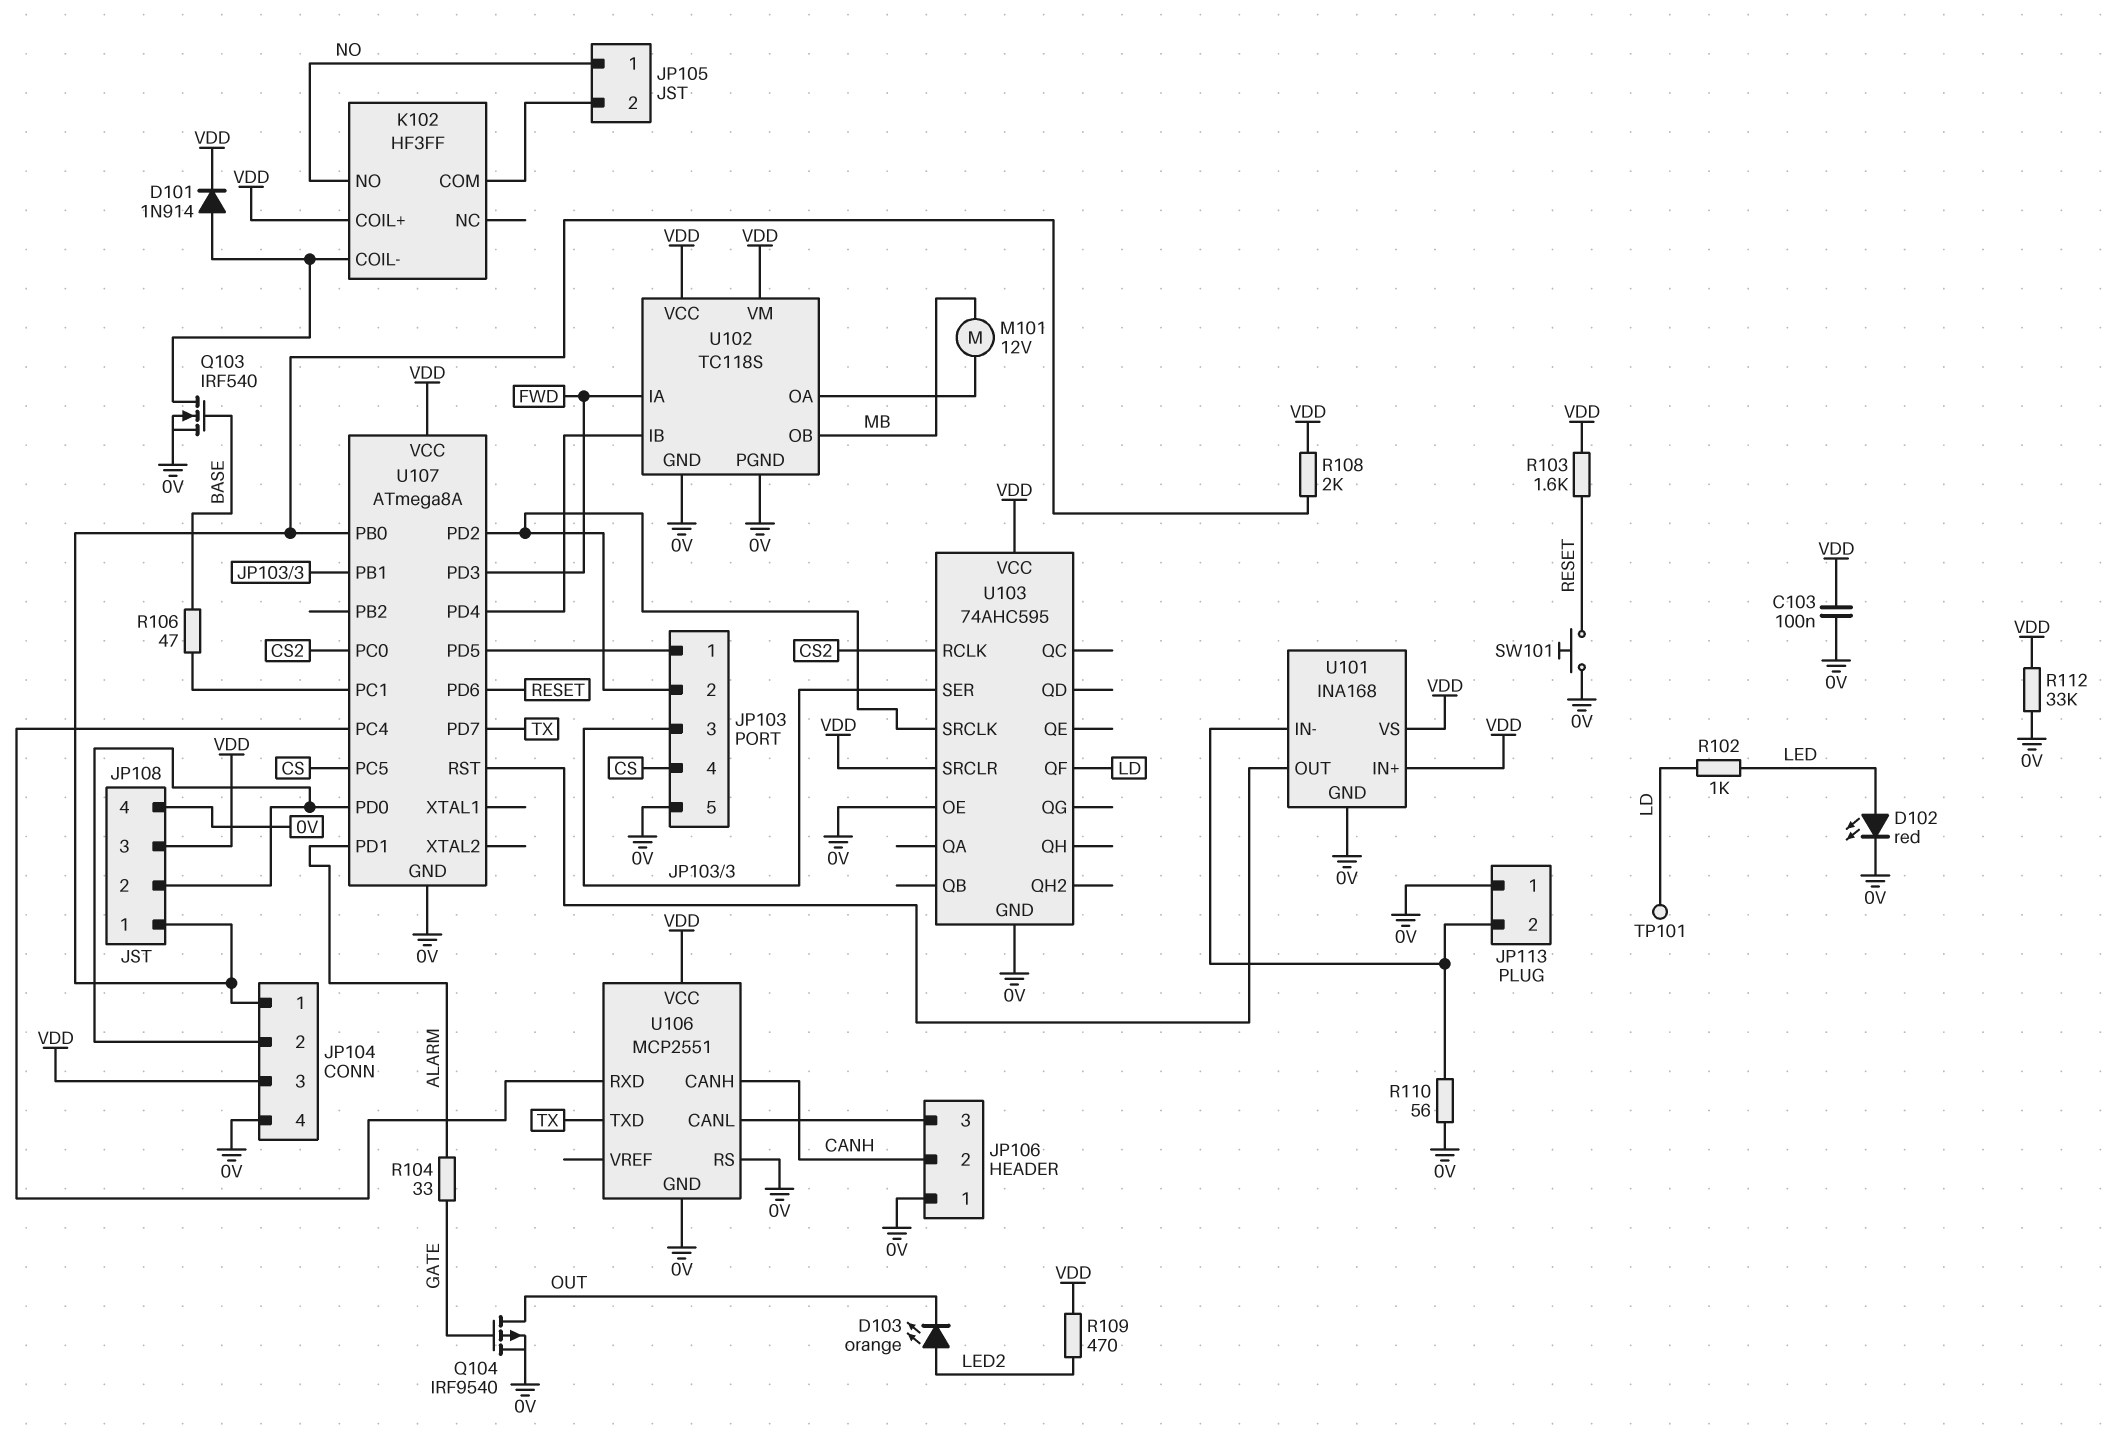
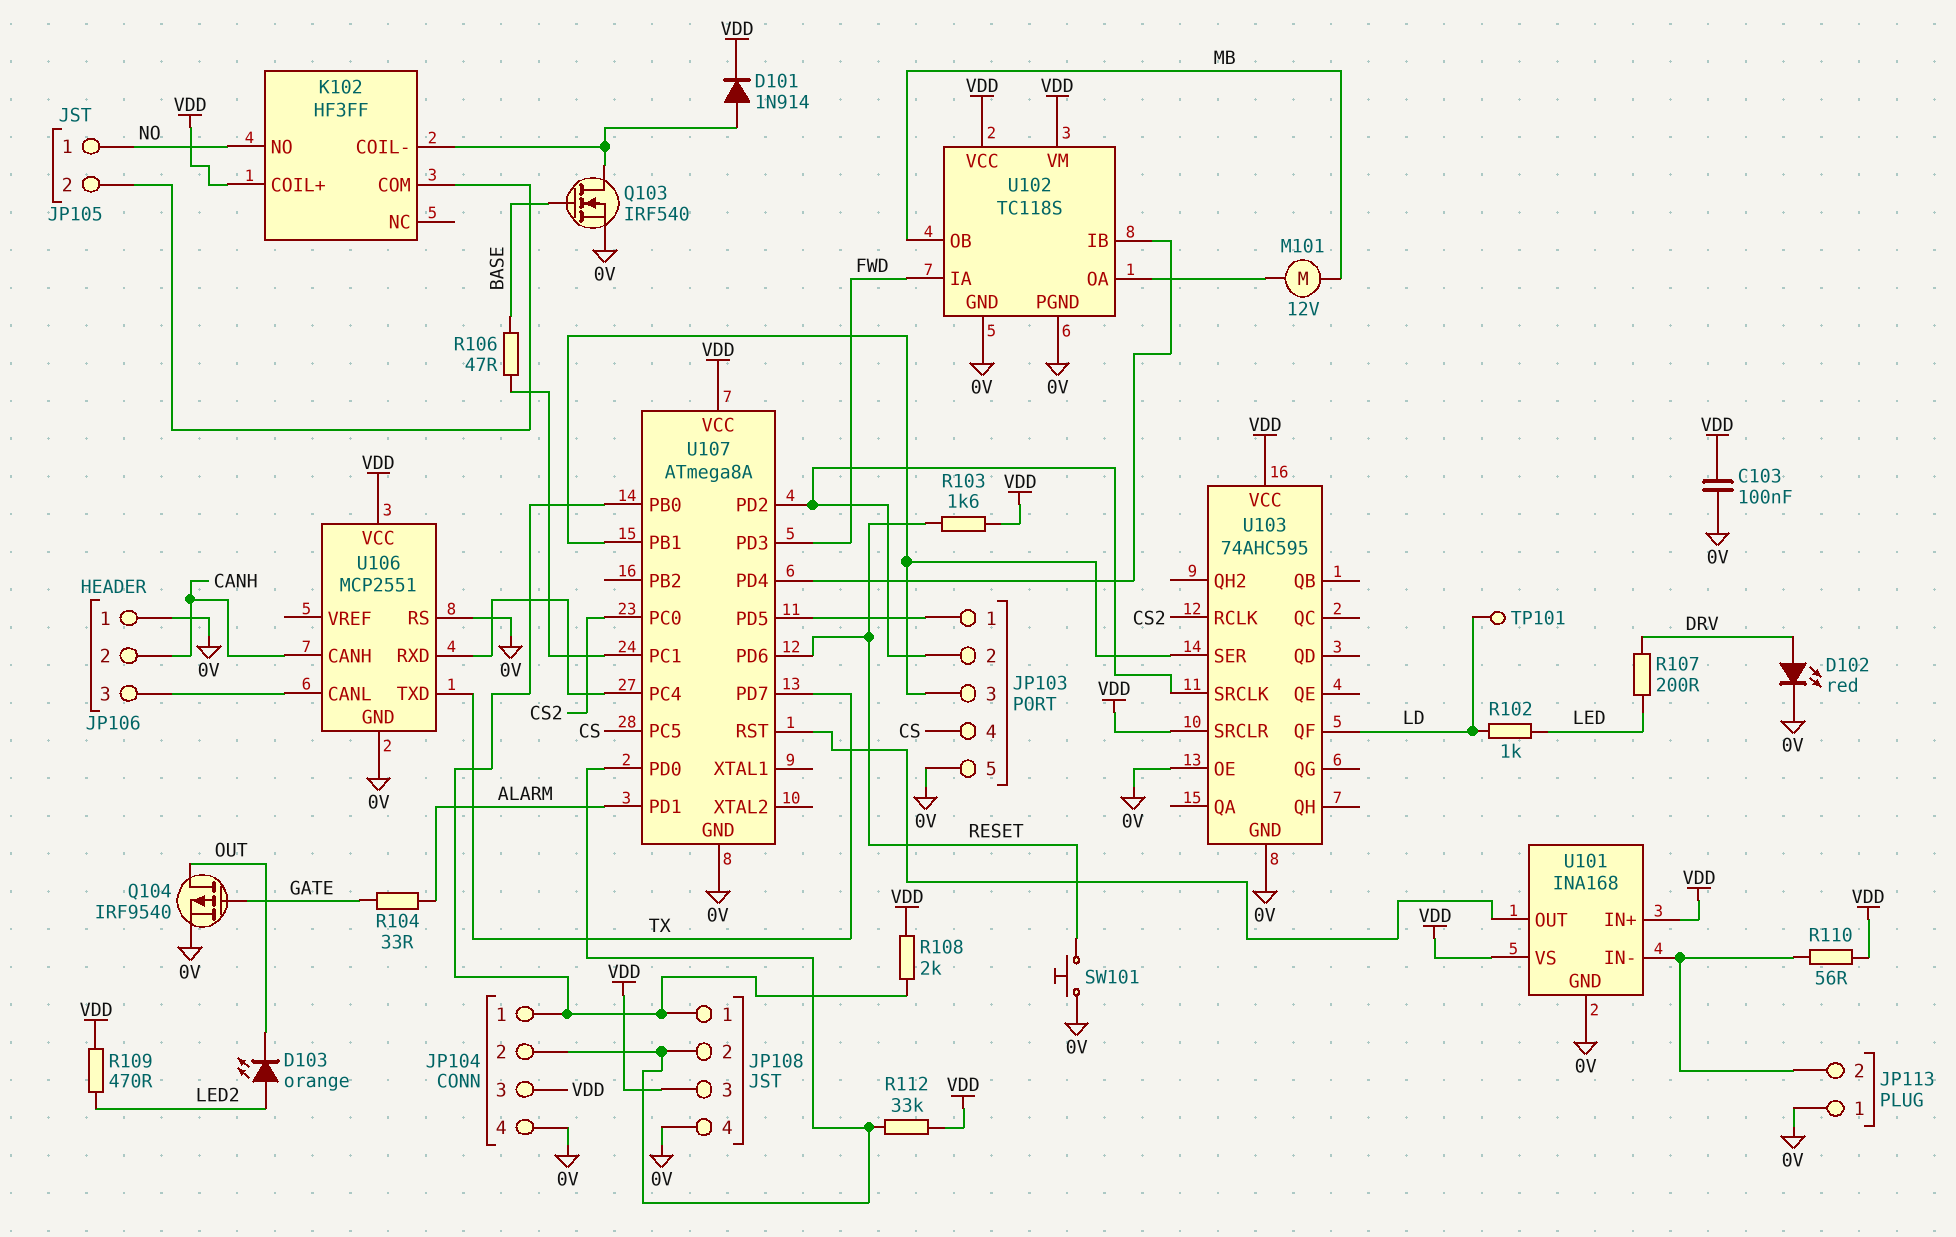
D102: LED red (A LED, K 0V) -> LED red (A DRV, K 0V)
R107: none -> 200 (DRV, LED)
R110: 56 (0V, JP113/2) -> 56 (JP113/2, VDD)
R112: 33k (0V, VDD) -> 33k (JP104/2, VDD)

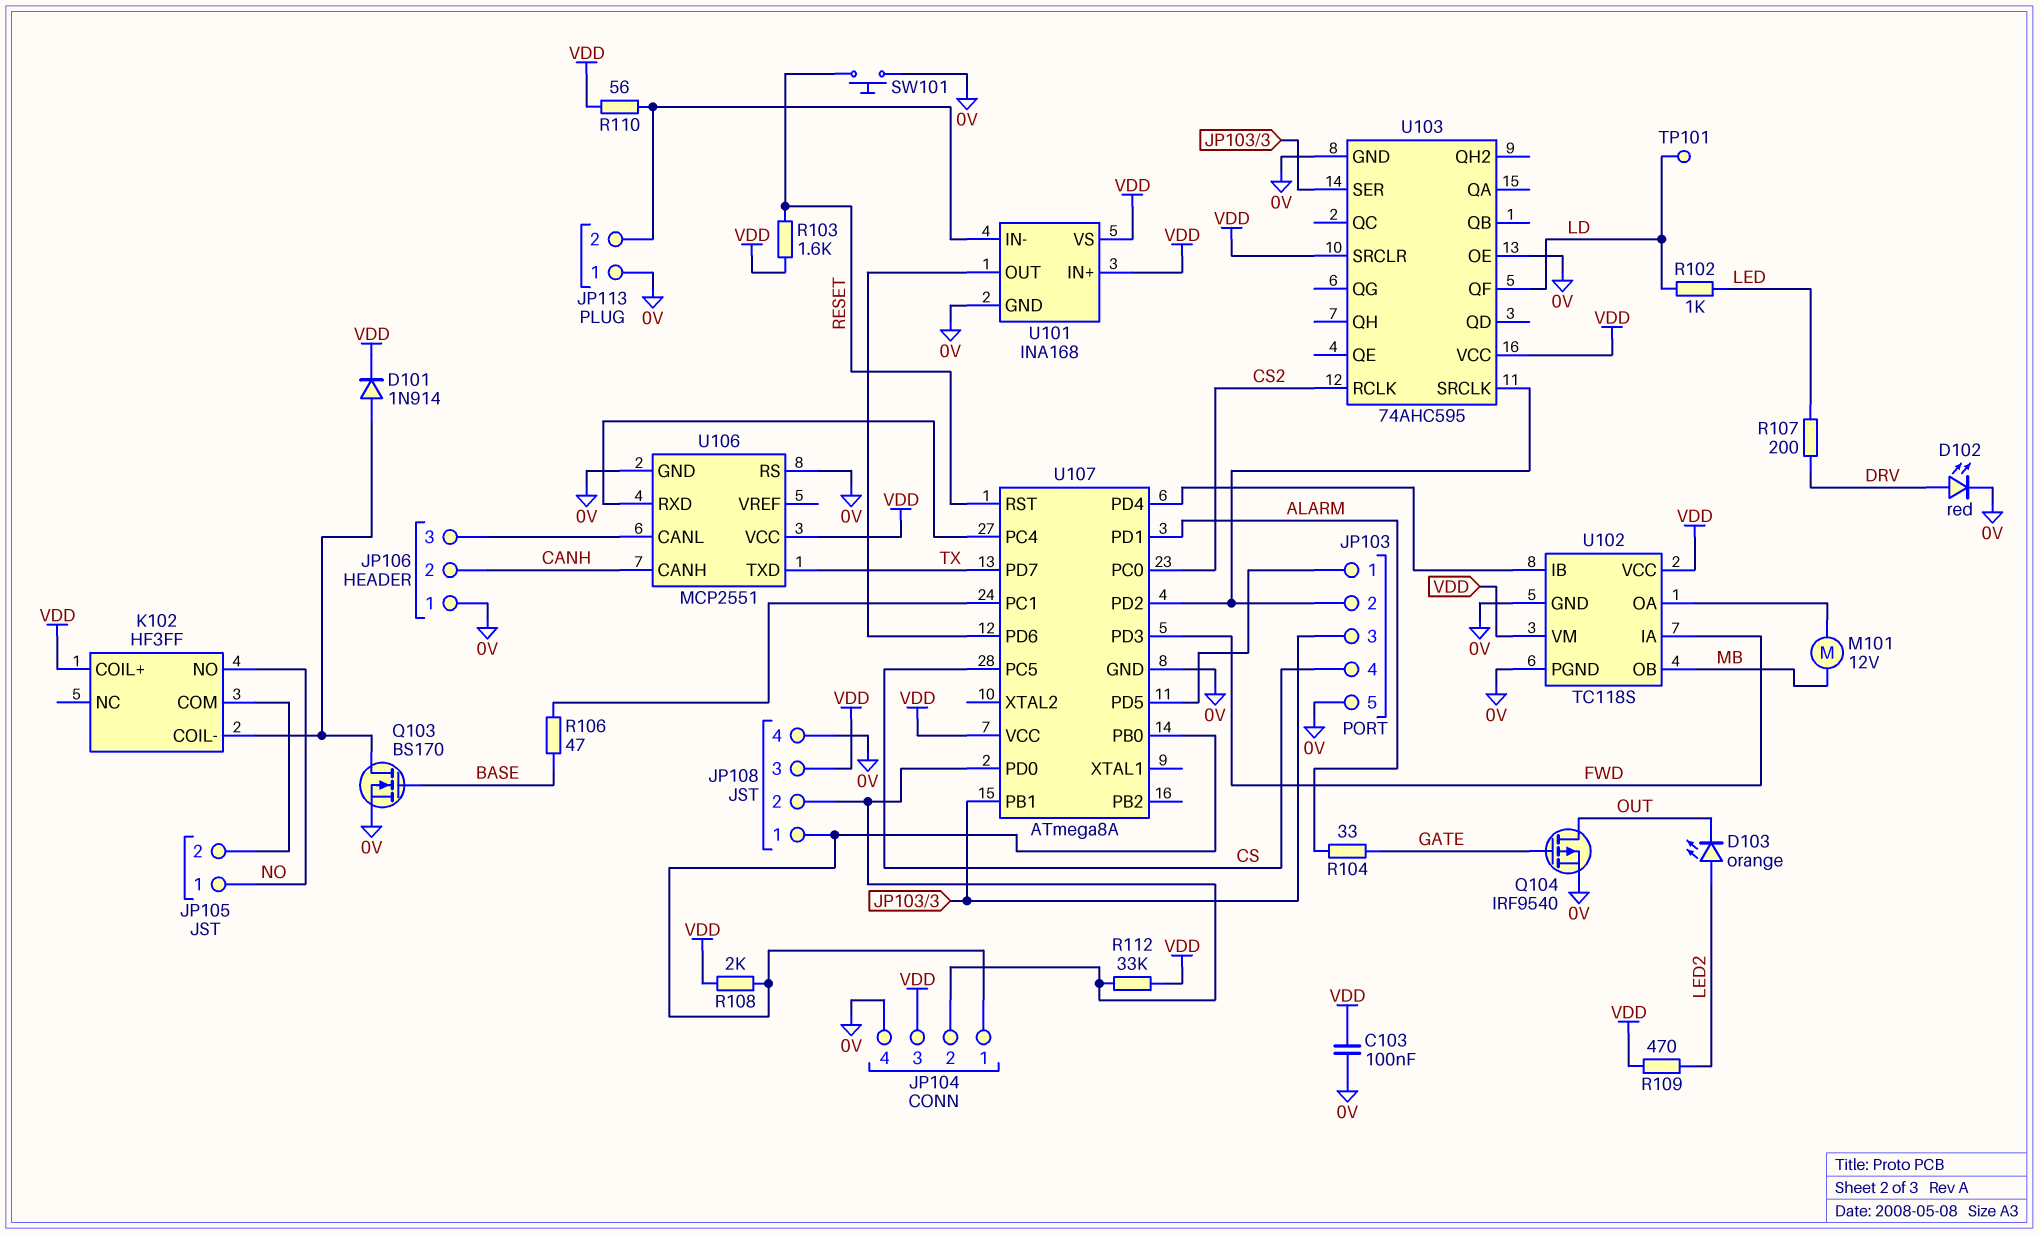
Q103: NMOS IRF540 (G BASE, D K102/COIL-, S 0V) -> NMOS BS170 (G BASE, D K102/COIL-, S 0V)
U107 pin PD6: RESET -> U101/OUT
U107 pin RST: U101/OUT -> RESET

